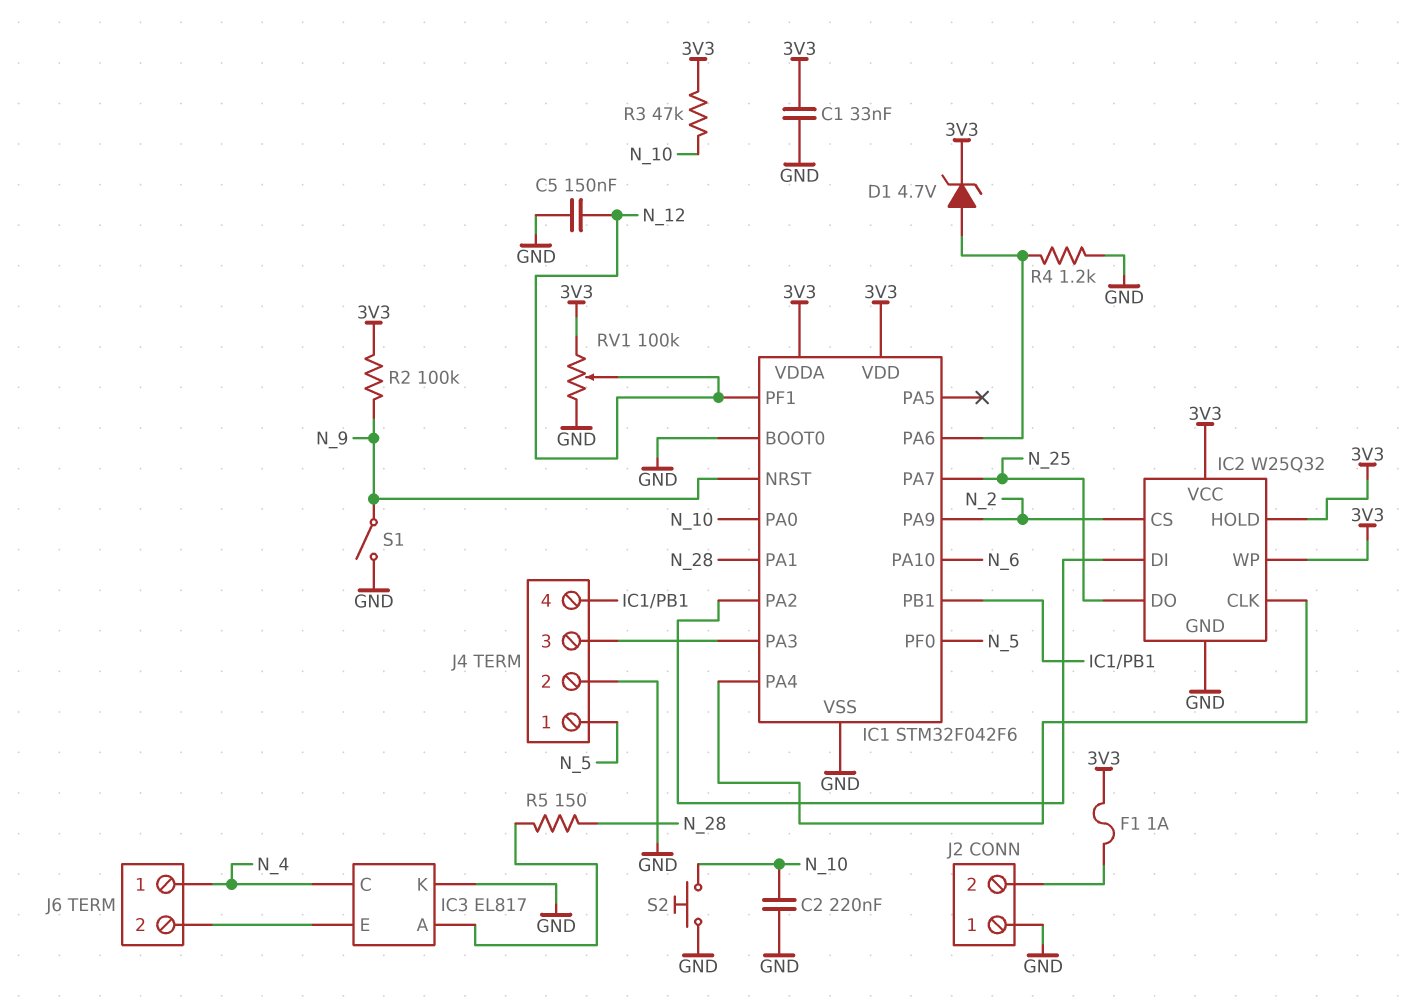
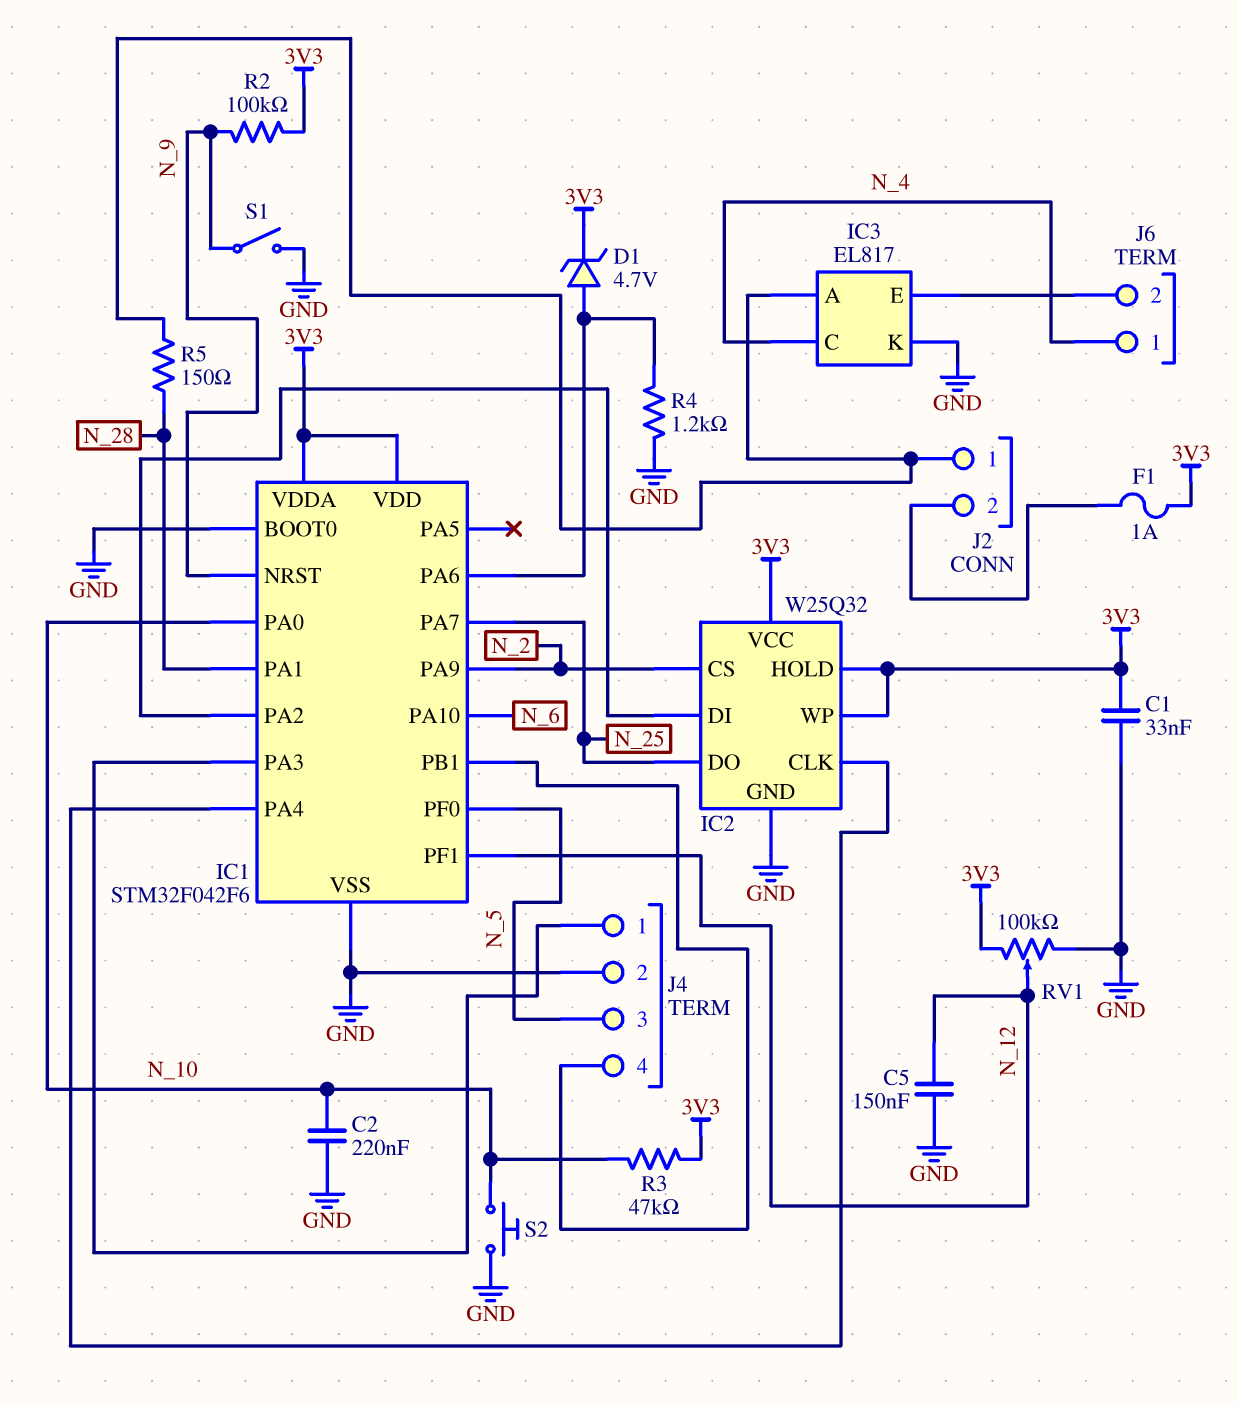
J2 pin 1: GND -> IC3/A
J4 pin 1: N_5 -> IC1/PA3
J4 pin 3: IC1/PA3 -> N_5

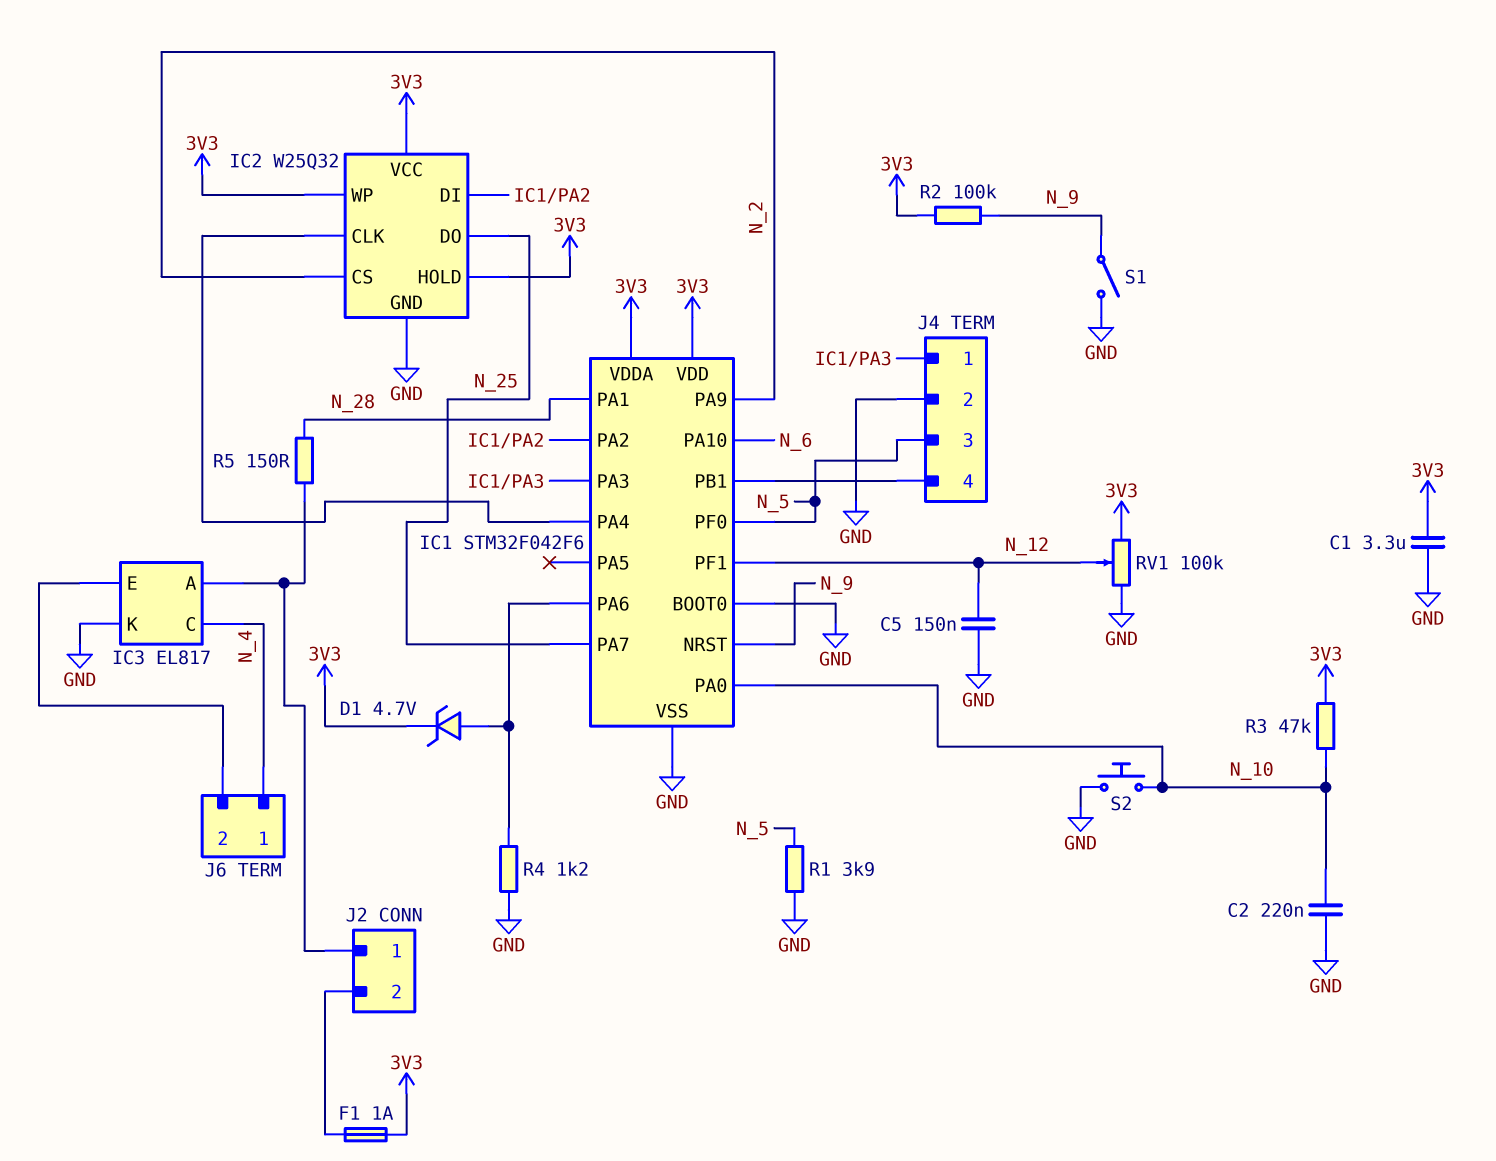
C1: 33nF (3V3, GND) -> 3.3uF (3V3, GND)
R1: none -> 3.9k (GND, N_5)

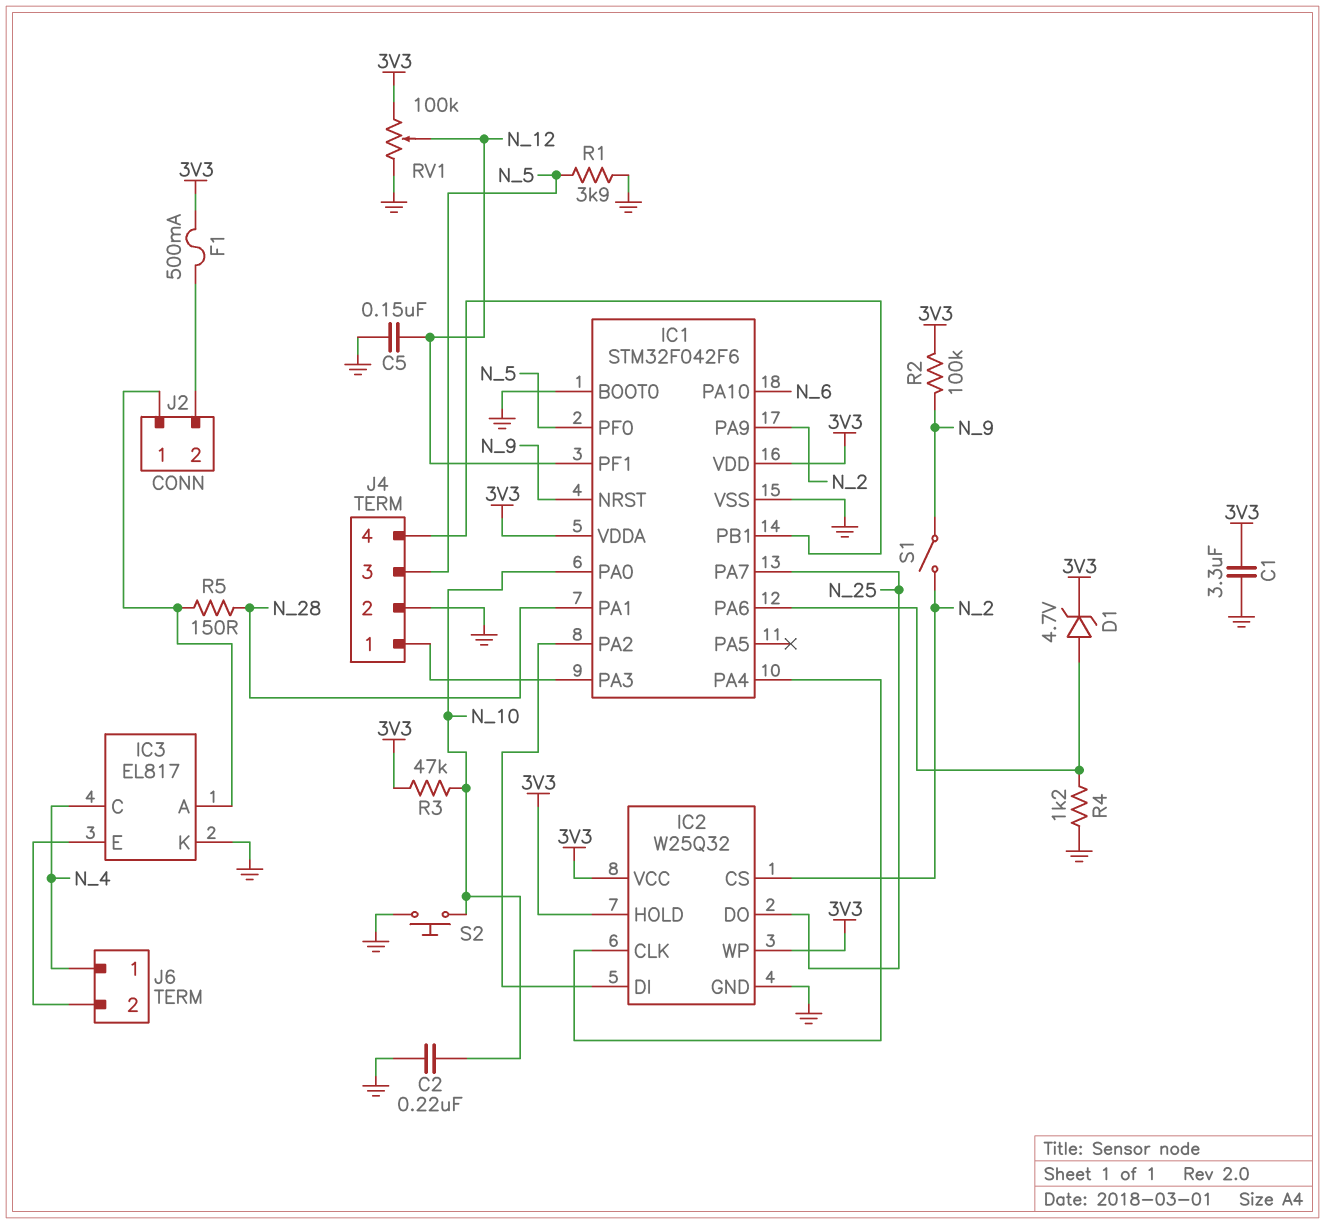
F1: 1A (3V3, J2/2) -> 500mA (3V3, J2/2)
S1: switch (GND, N_9) -> switch (N_2, N_9)

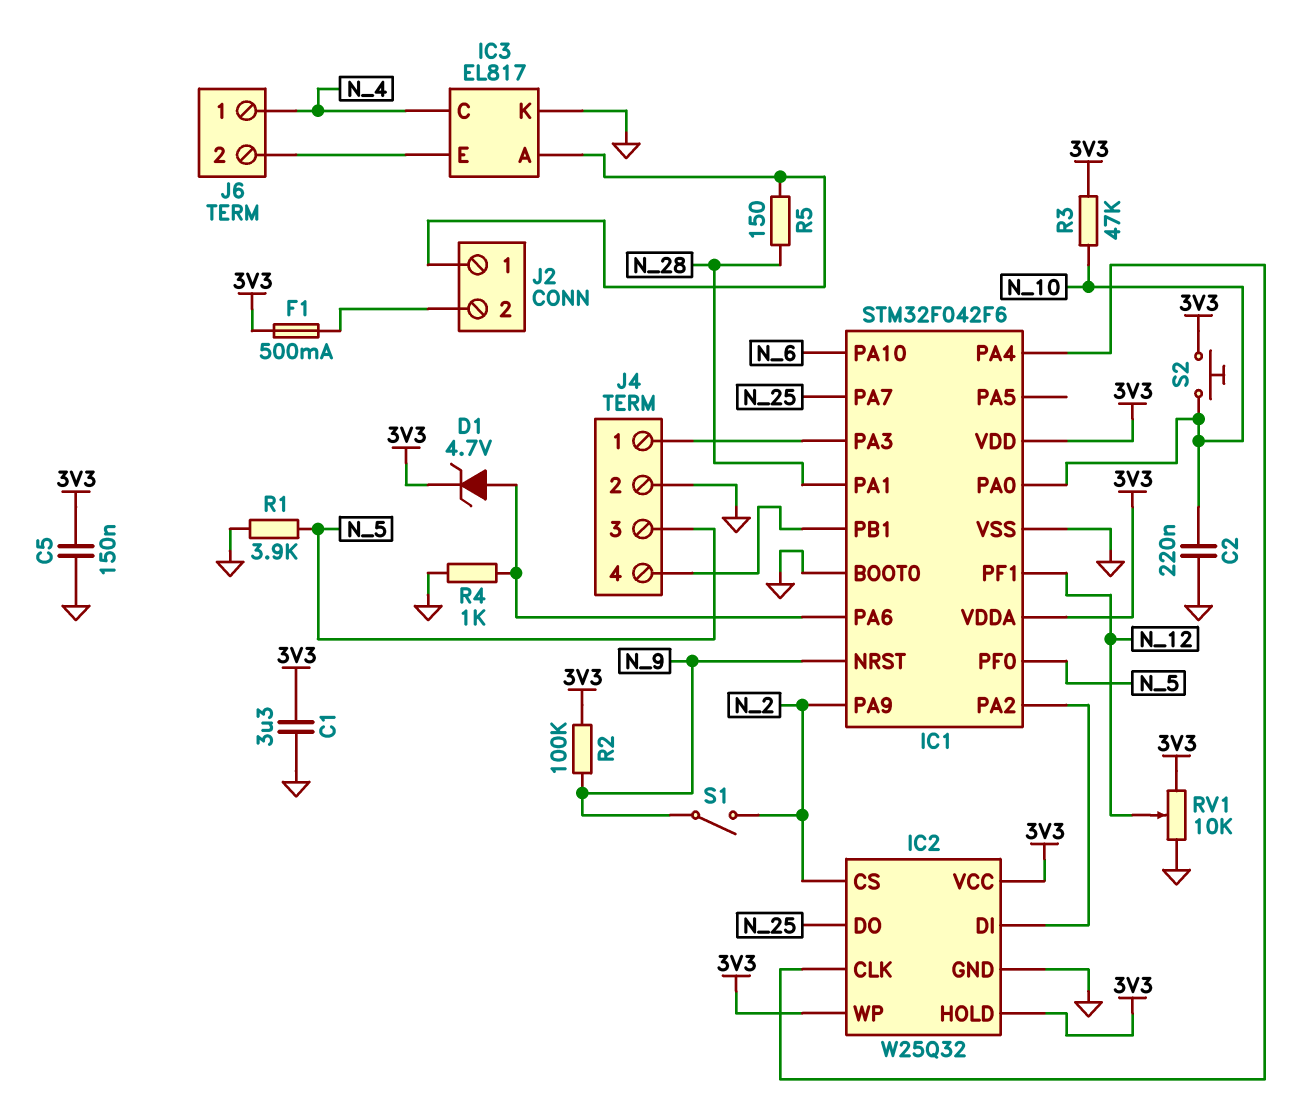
C5: 150nF (GND, N_12) -> 150nF (3V3, GND)
R4: 1.2k (GND, IC1/PA6) -> 1k (GND, IC1/PA6)
RV1: 100k (3V3, GND, wiper N_12) -> 10k (3V3, GND, wiper N_12)
S2: button (GND, N_10) -> button (3V3, N_10)

